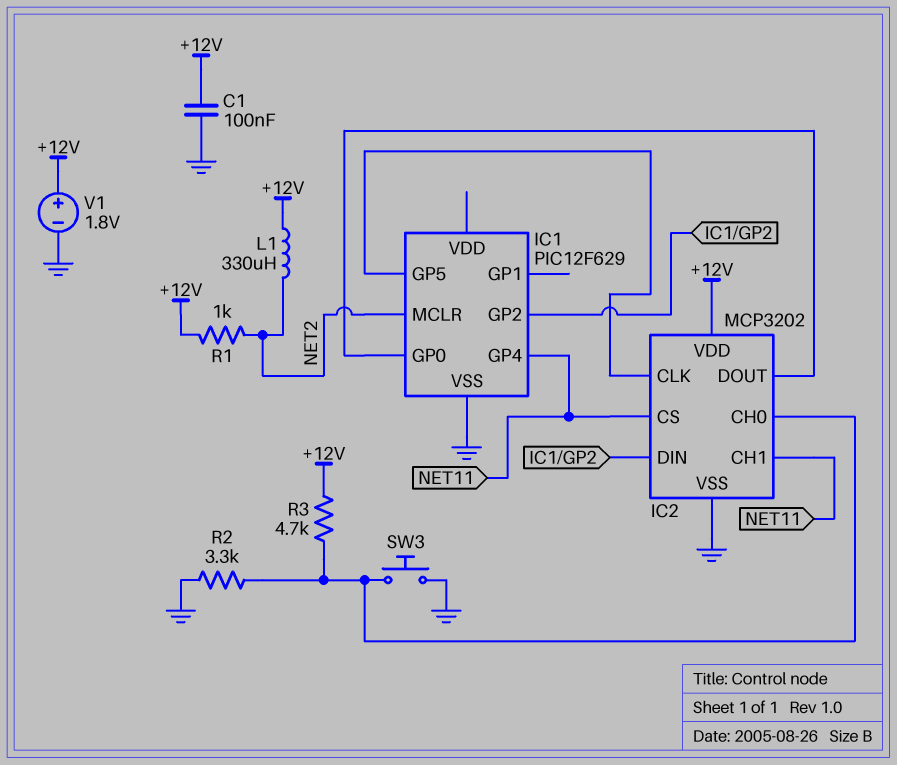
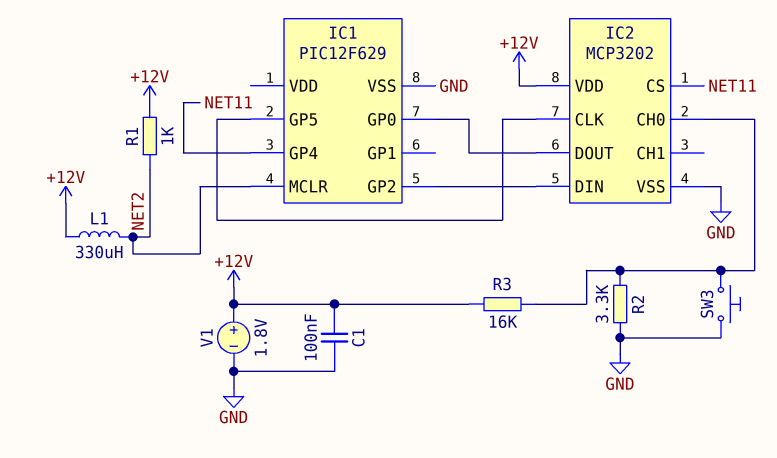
IC2 pin CH1: NET11 -> none
R3: 4.7k (+12V, IC2/CH0) -> 16k (+12V, IC2/CH0)

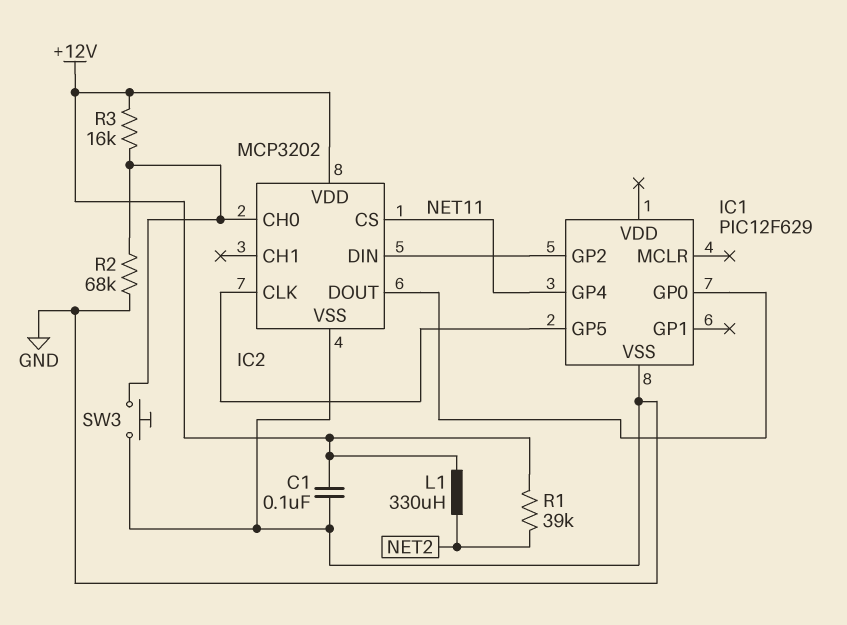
IC1 pin MCLR: NET2 -> none
R1: 1k (+12V, NET2) -> 39k (+12V, NET2)
R2: 3.3k (GND, IC2/CH0) -> 68k (GND, IC2/CH0)
V1: 1.8V (plus +12V, minus GND) -> none

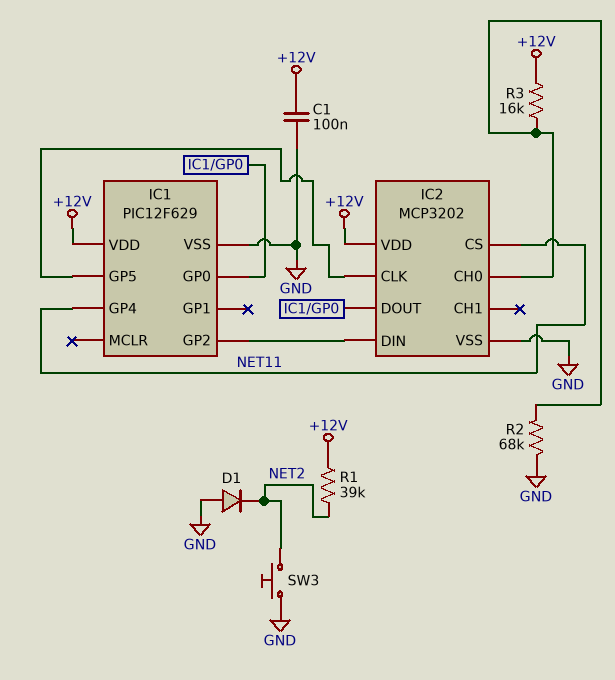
D1: none -> diode (A GND, K NET2)
IC1 pin VDD: none -> +12V
L1: 330uH (+12V, NET2) -> none
SW3: button (GND, IC2/CH0) -> button (GND, NET2)

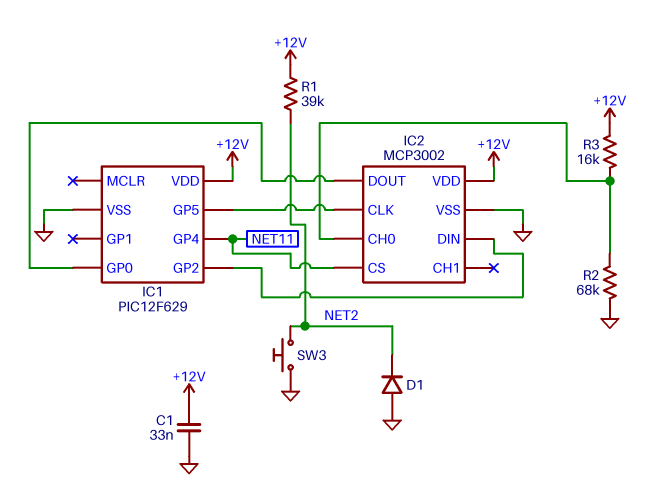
C1: 100nF (+12V, GND) -> 33nF (+12V, GND)
IC2: MCP3202 -> MCP3002

